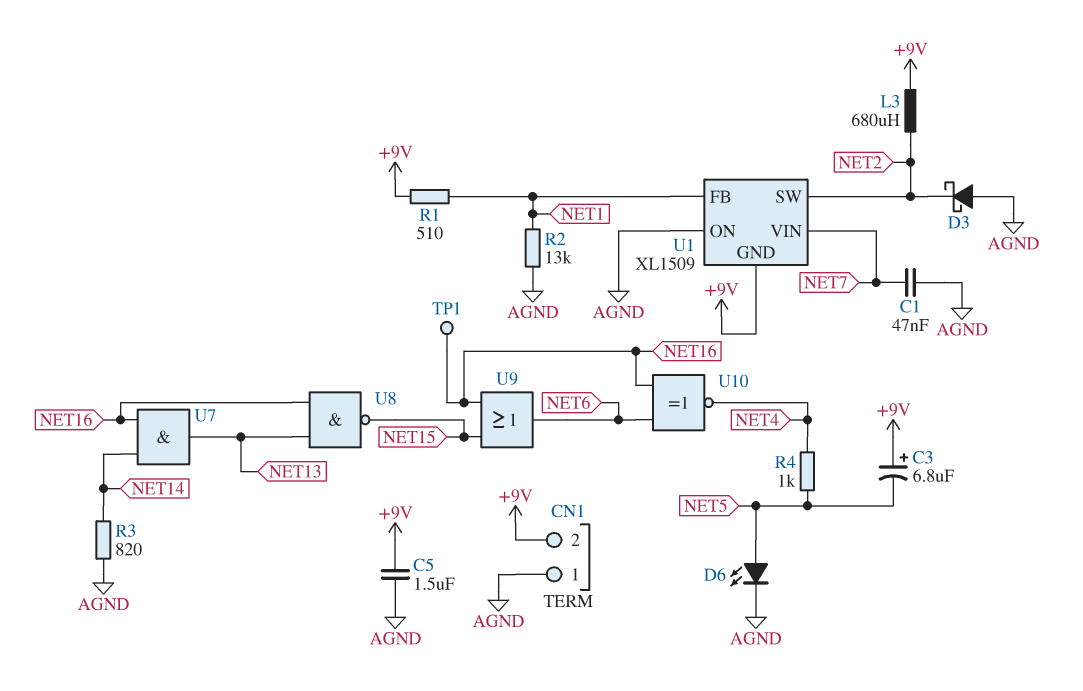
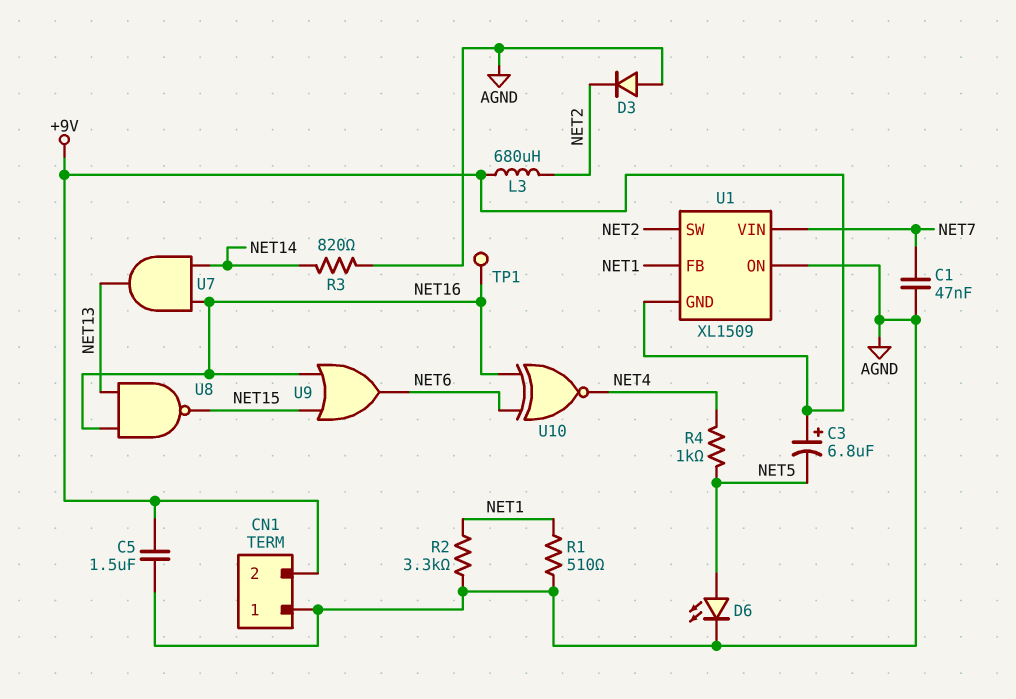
D3: schottky (A AGND, K NET2) -> diode (A AGND, K NET2)
R1: 510 (+9V, NET1) -> 510 (AGND, NET1)
R2: 13k (AGND, NET1) -> 3.3k (AGND, NET1)

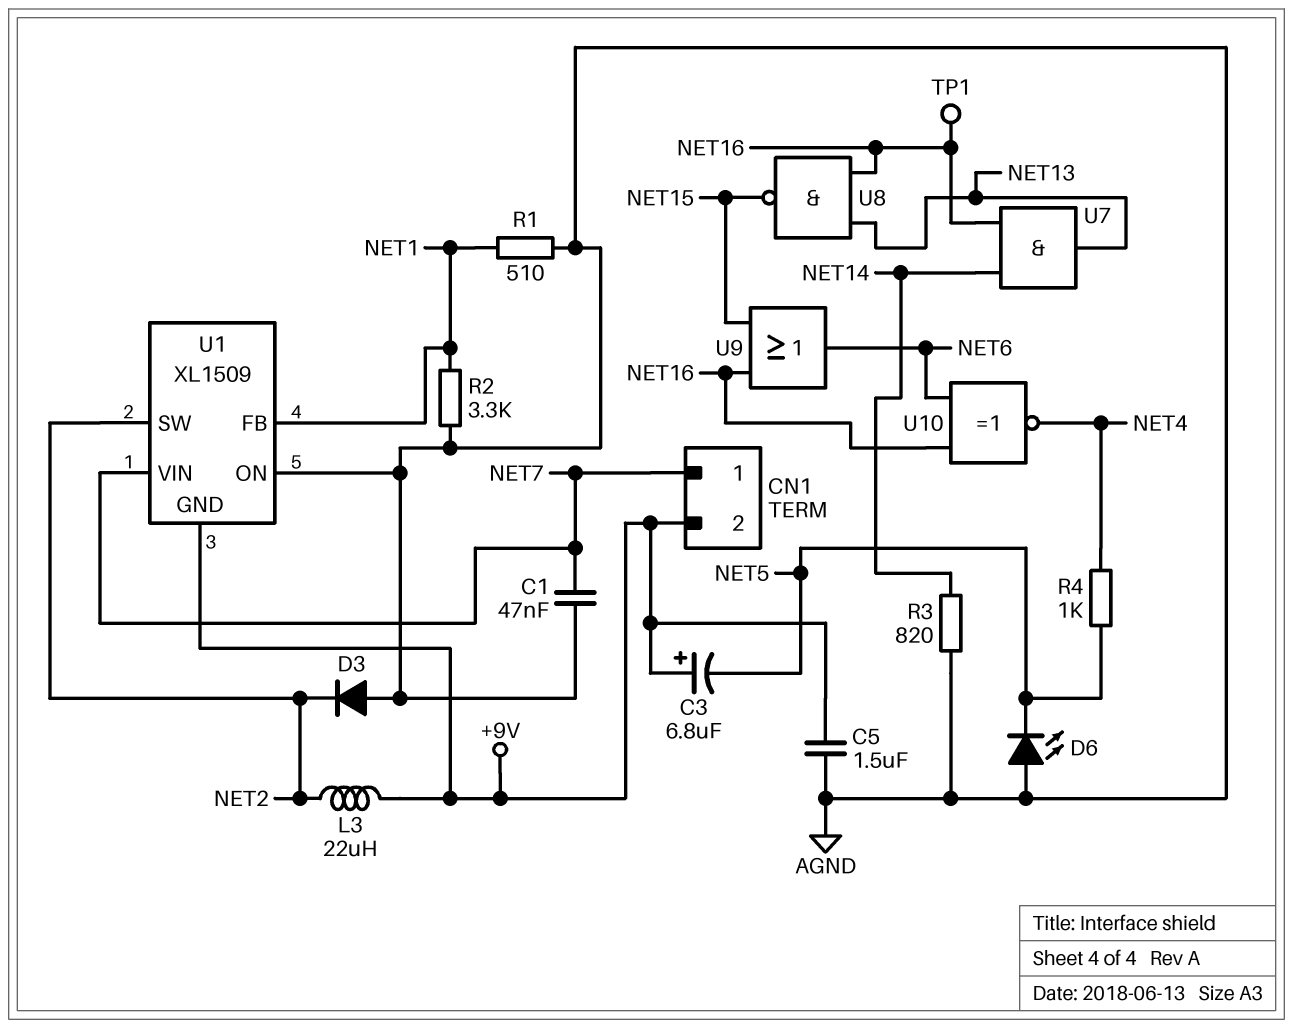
CN1 pin 1: AGND -> NET7
D6: LED (A NET5, K AGND) -> LED (A AGND, K NET5)
L3: 680uH (+9V, NET2) -> 22uH (+9V, NET2)

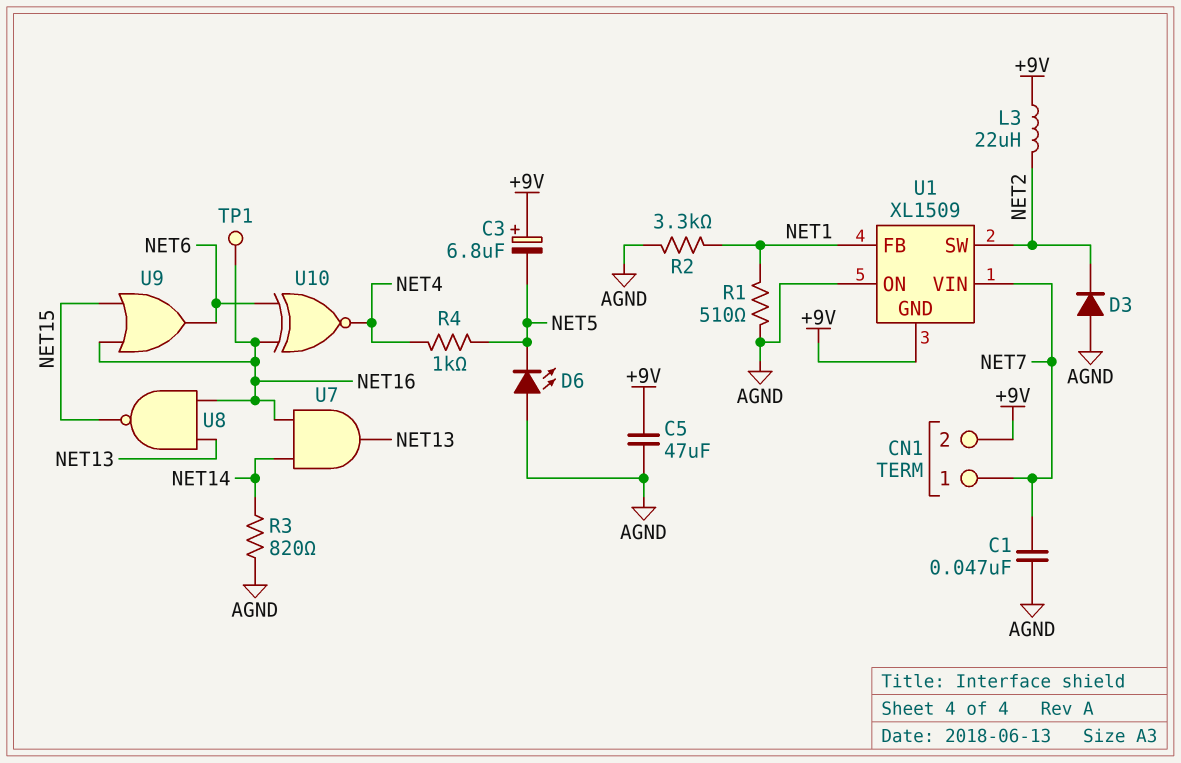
C5: 1.5uF (+9V, AGND) -> 47uF (+9V, AGND)

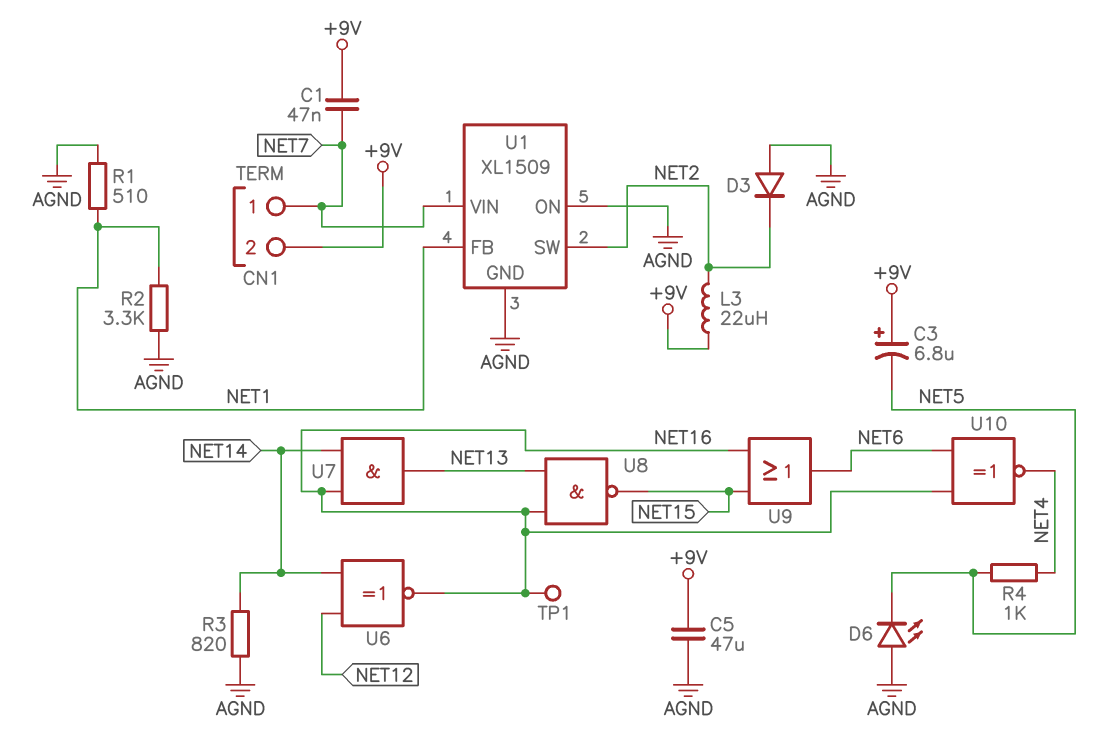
C1: 47nF (AGND, NET7) -> 47nF (+9V, NET7)
U1 pin GND: +9V -> AGND
U6: none -> XNOR (in NET12, in NET14, out NET16)

